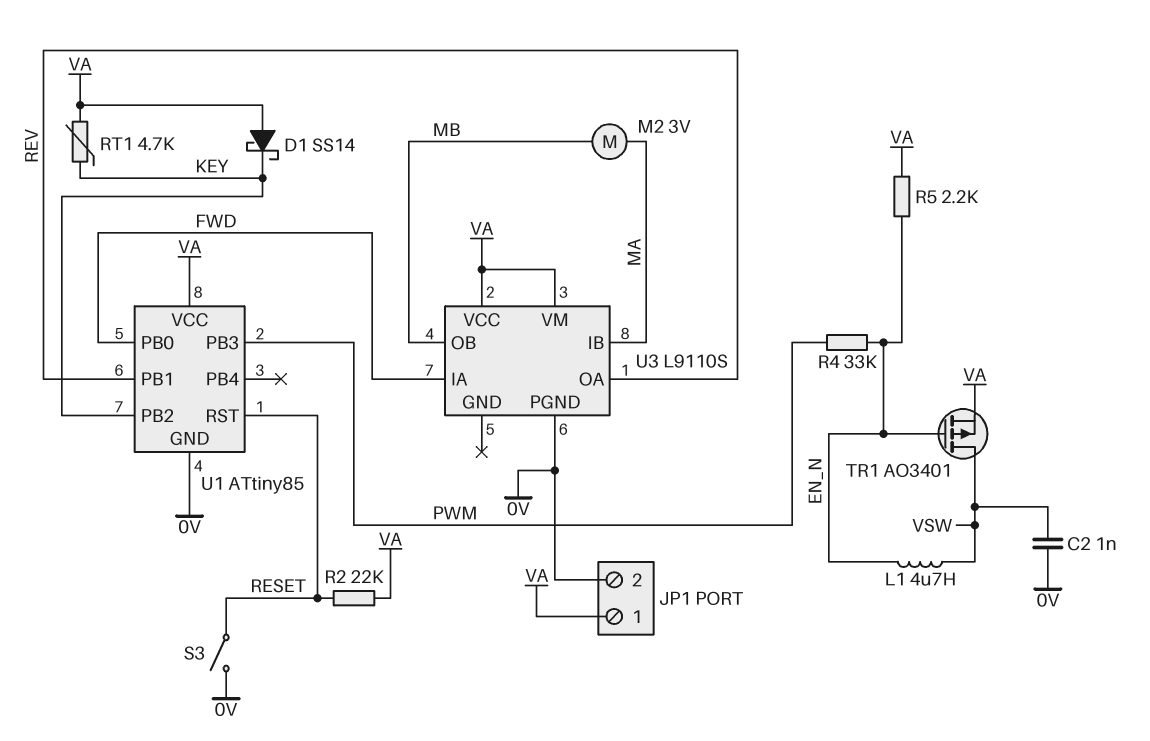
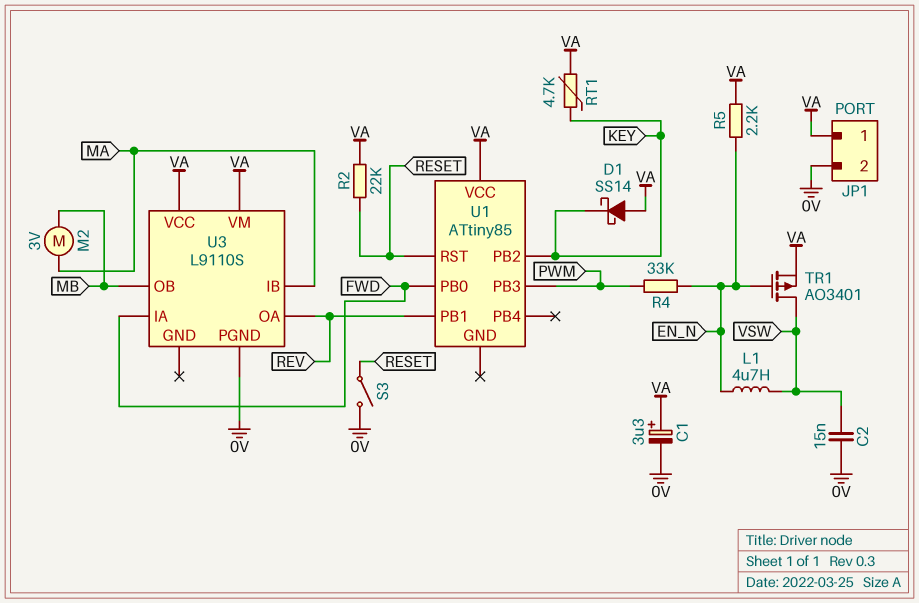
C1: none -> 3.3uF (plus VA, minus 0V)
C2: 1nF (0V, VSW) -> 15nF (0V, VSW)
U1 pin GND: 0V -> none

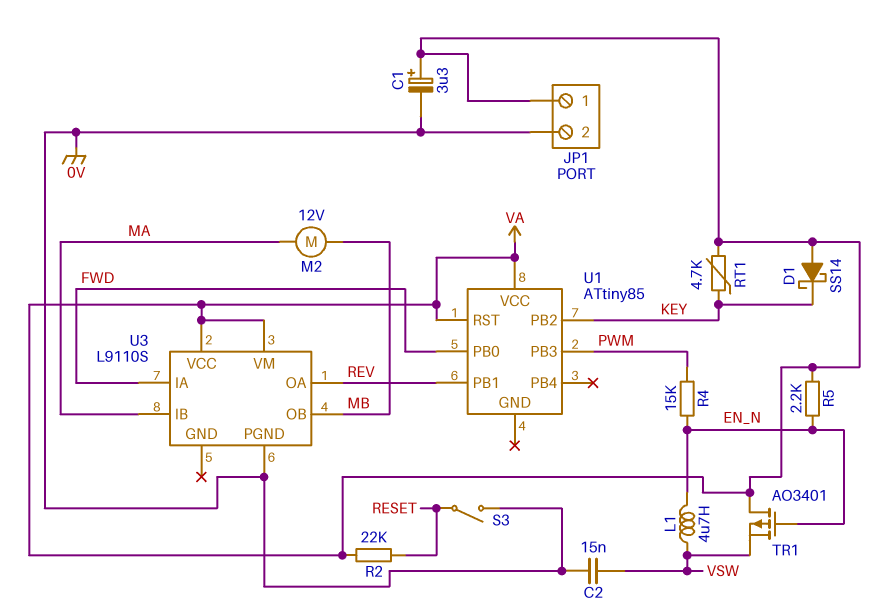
M2: motor 3V (MA, MB) -> motor 12V (MA, MB)
R4: 33k (EN_N, PWM) -> 15k (EN_N, PWM)
TR1: PMOS AO3401 (G EN_N, D VSW, S VA) -> PMOS AO3401 (G EN_N, D VA, S VSW)
U1 pin RST: RESET -> VA

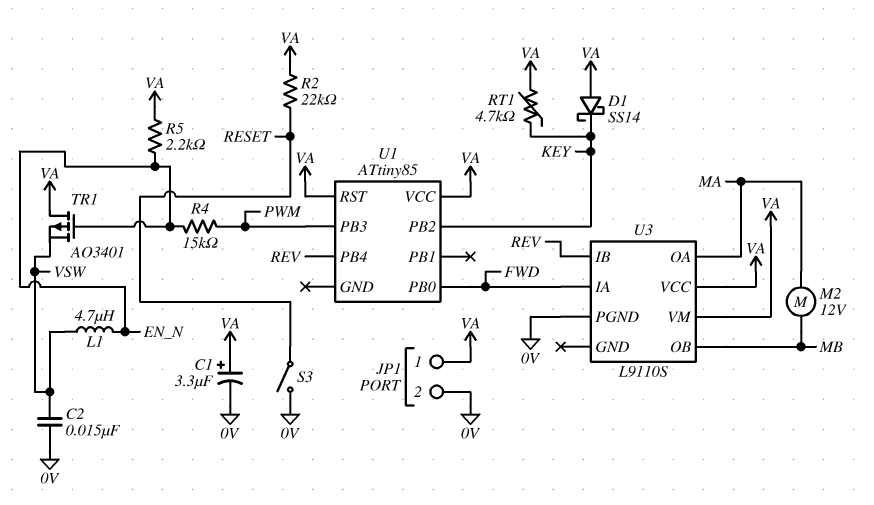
U1 pin PB1: REV -> none
U1 pin PB4: none -> REV
U3 pin IB: MA -> REV
U3 pin OA: REV -> MA

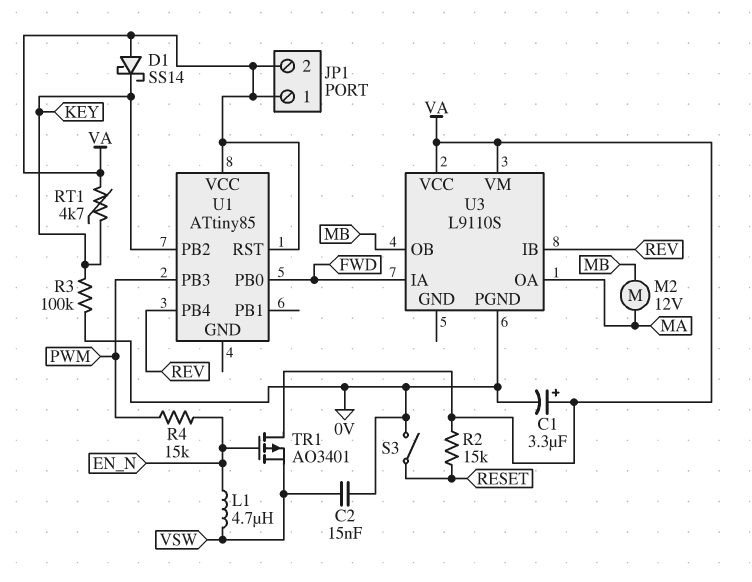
JP1 pin 2: 0V -> VA
R2: 22k (RESET, VA) -> 15k (RESET, VA)
R3: none -> 100k (0V, KEY)
R5: 2.2k (EN_N, VA) -> none

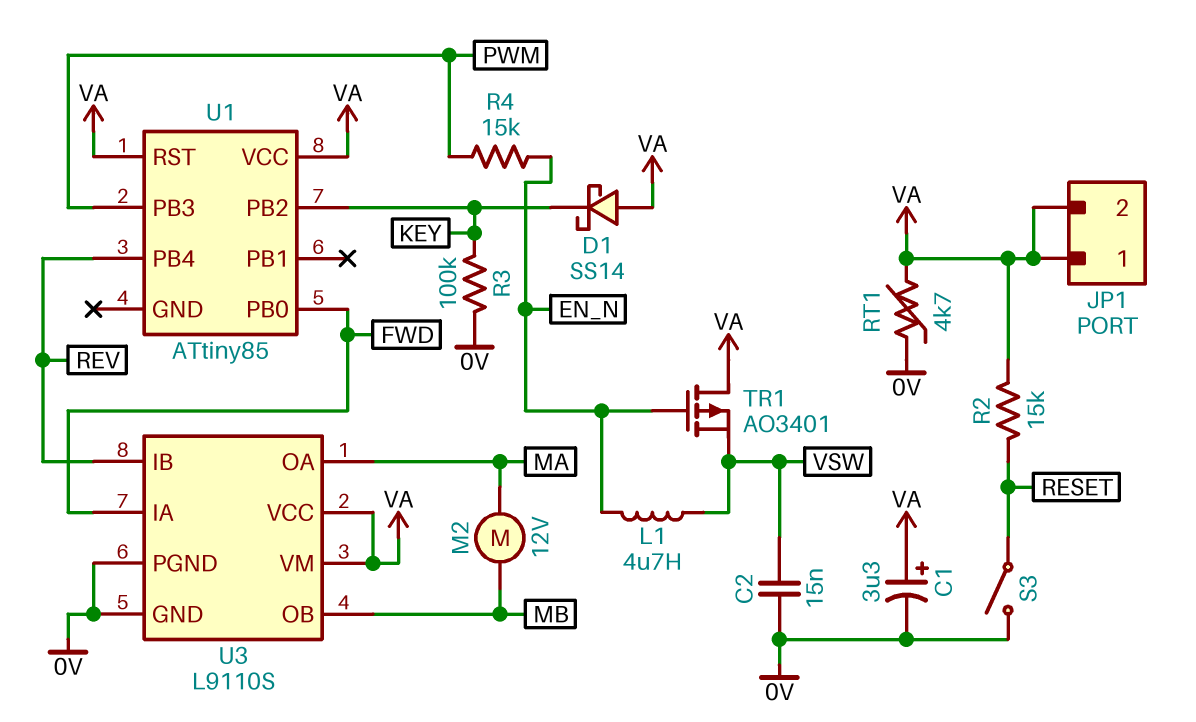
RT1: 4.7k (KEY, VA) -> 4.7k (0V, VA)
U3 pin GND: none -> 0V

